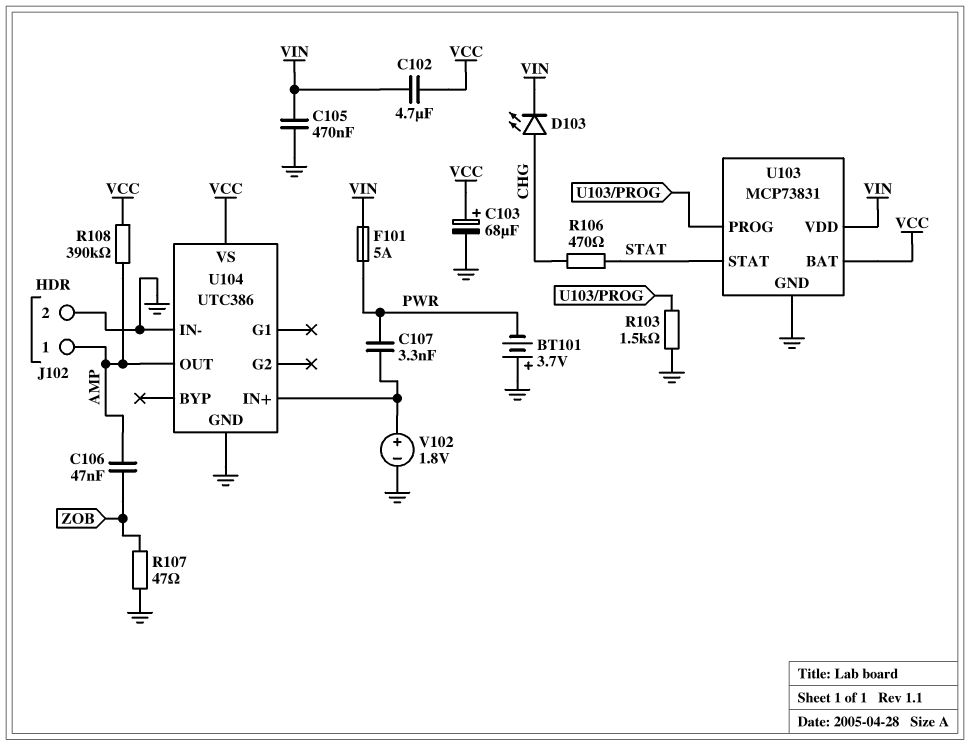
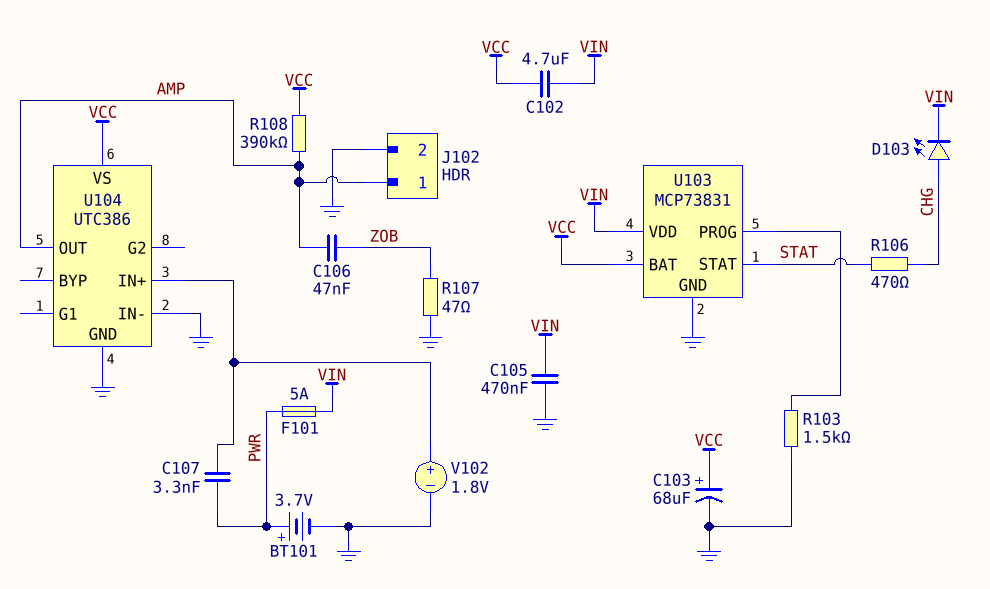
BT101: 3.7V (plus GND, minus PWR) -> 3.7V (plus PWR, minus GND)

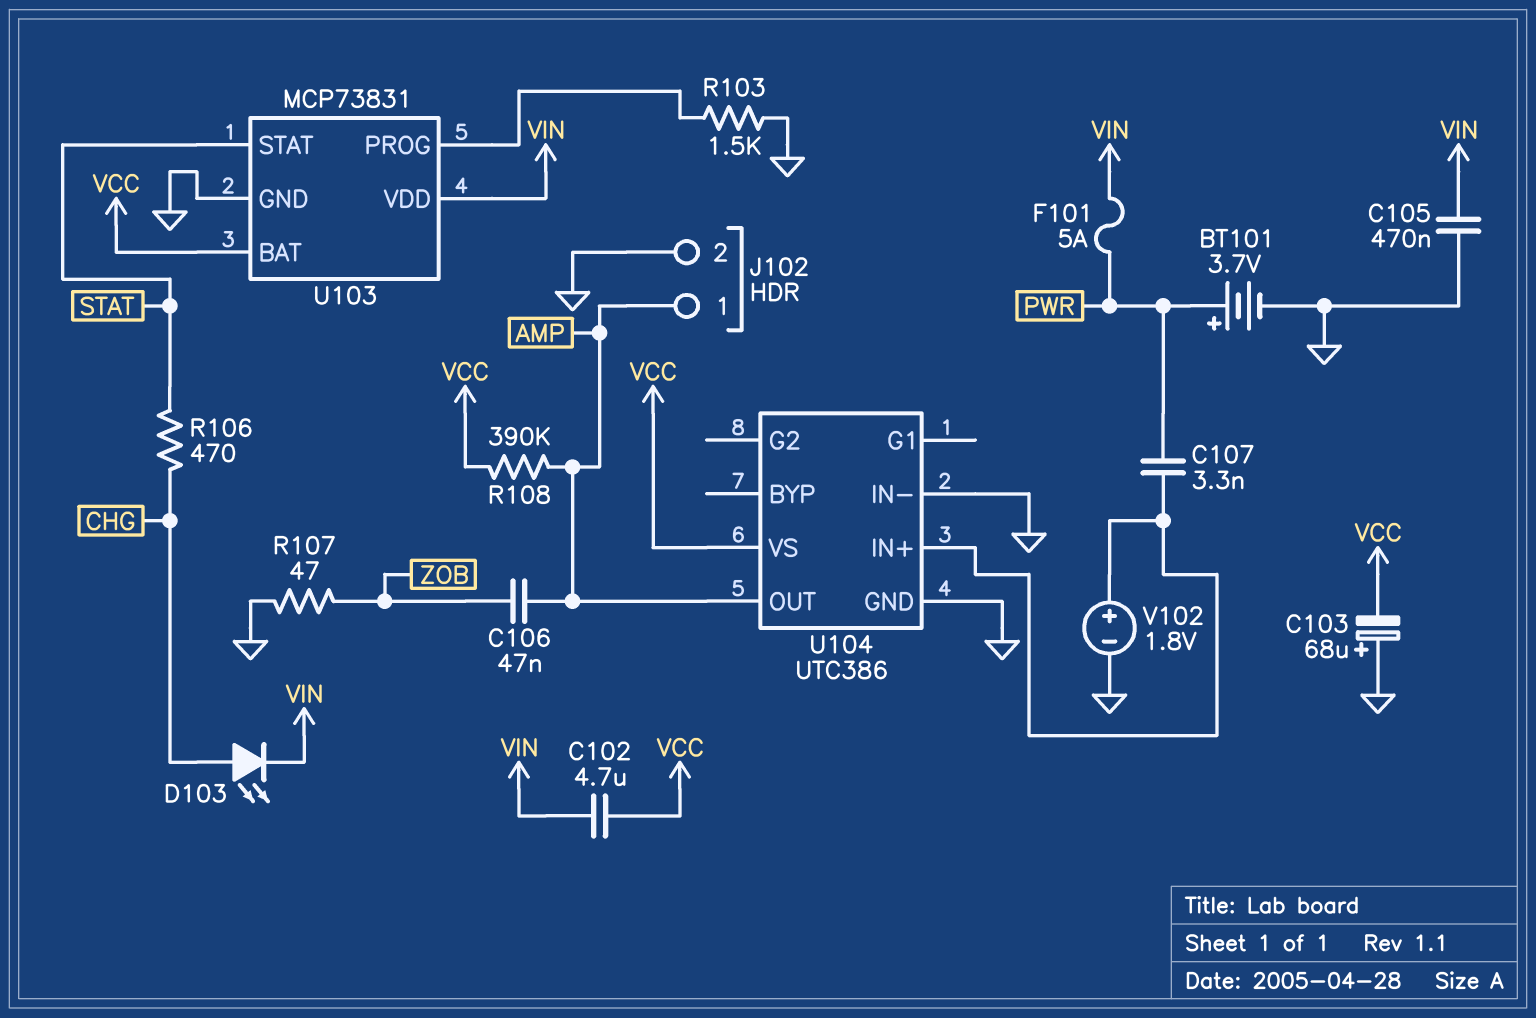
C103: 68uF (plus VCC, minus GND) -> 68uF (plus GND, minus VCC)

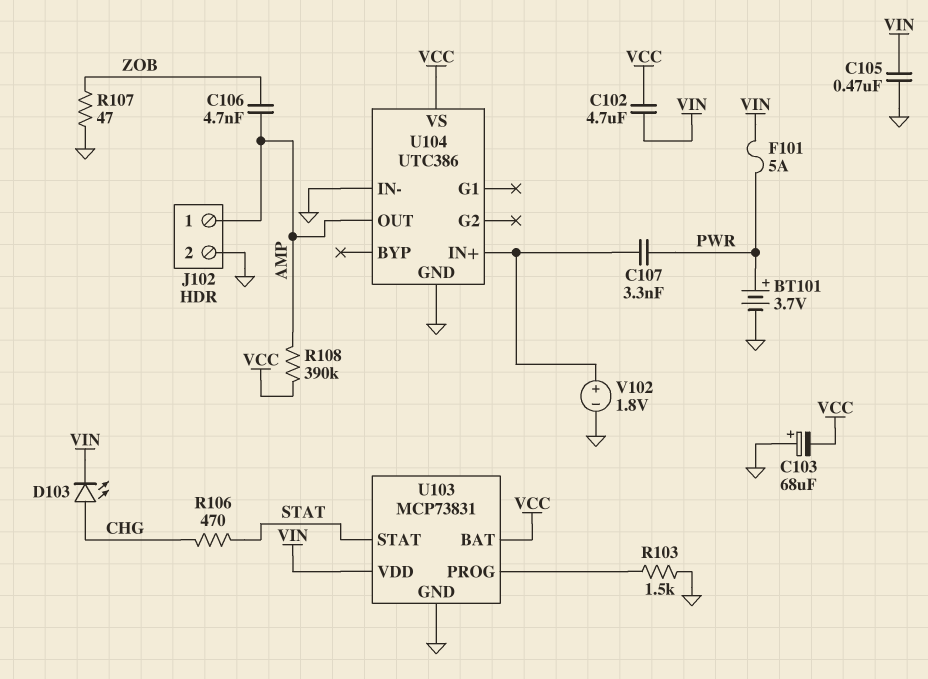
C106: 47nF (AMP, ZOB) -> 4.7nF (AMP, ZOB)

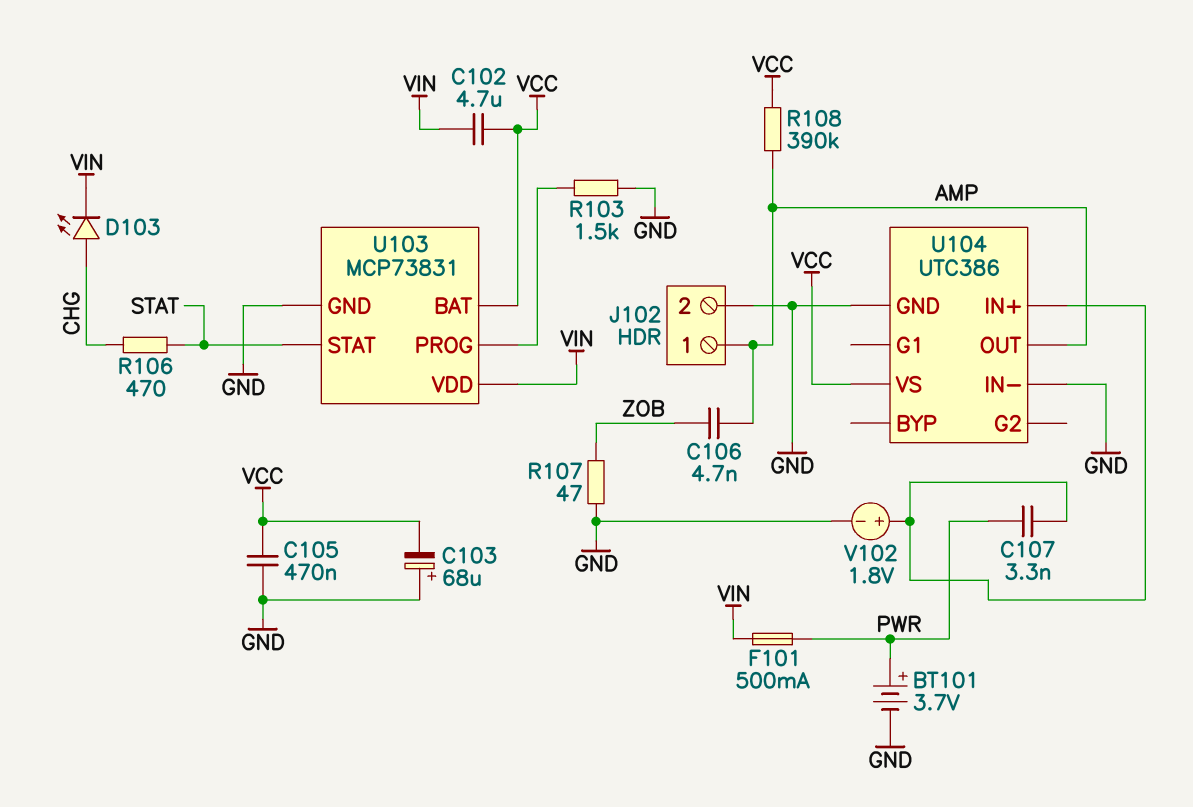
C105: 470nF (GND, VIN) -> 470nF (GND, VCC)
F101: 5A (PWR, VIN) -> 500mA (PWR, VIN)

